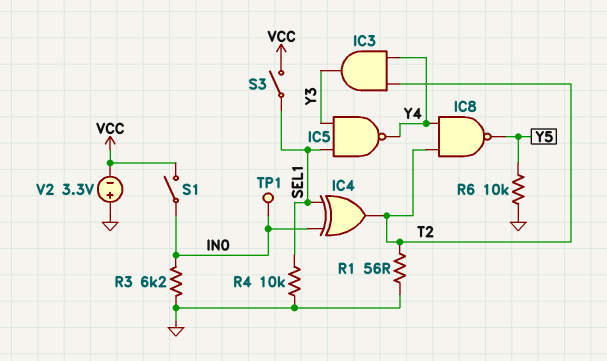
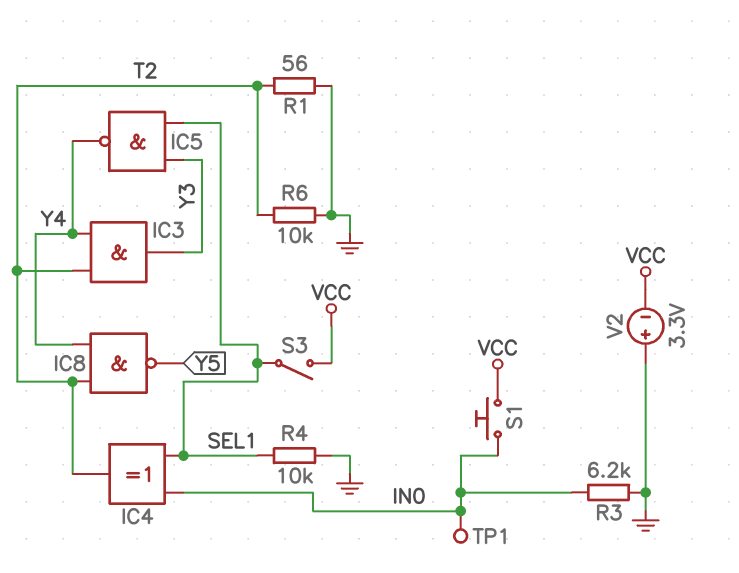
R6: 10k (GND, Y5) -> 10k (GND, T2)
S1: switch (IN0, VCC) -> button (IN0, VCC)

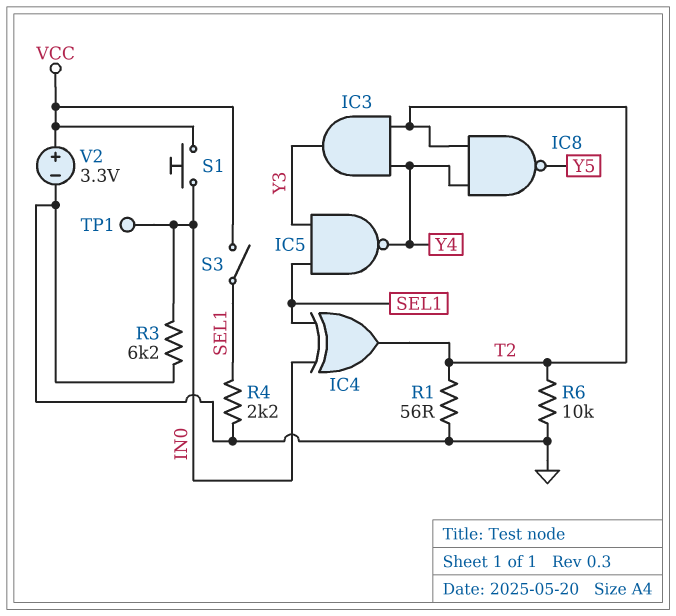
R4: 10k (GND, SEL1) -> 2.2k (GND, SEL1)
V2: 3.3V (plus GND, minus VCC) -> 3.3V (plus VCC, minus GND)

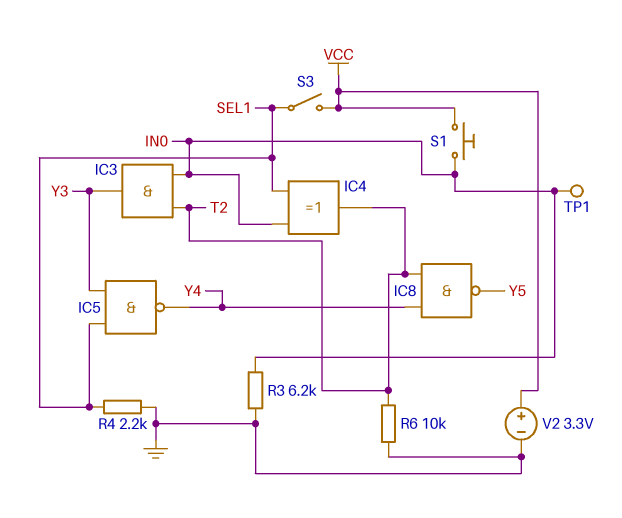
IC3: AND (in T2, in Y4, out Y3) -> AND (in IN0, in T2, out Y3)
R1: 56 (GND, T2) -> none

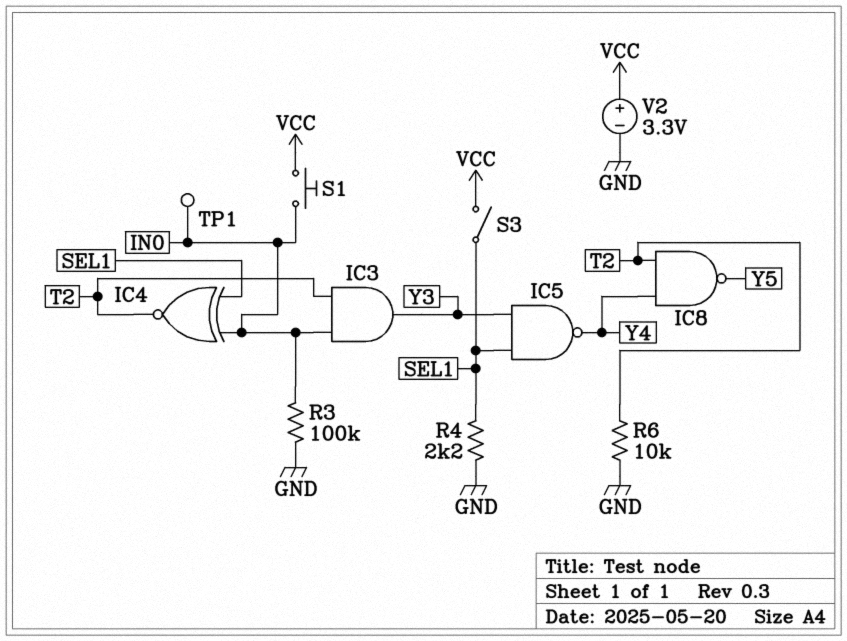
IC4: XOR (in IN0, in SEL1, out T2) -> XNOR (in IN0, in SEL1, out T2)
R3: 6.2k (GND, IN0) -> 100k (GND, IN0)

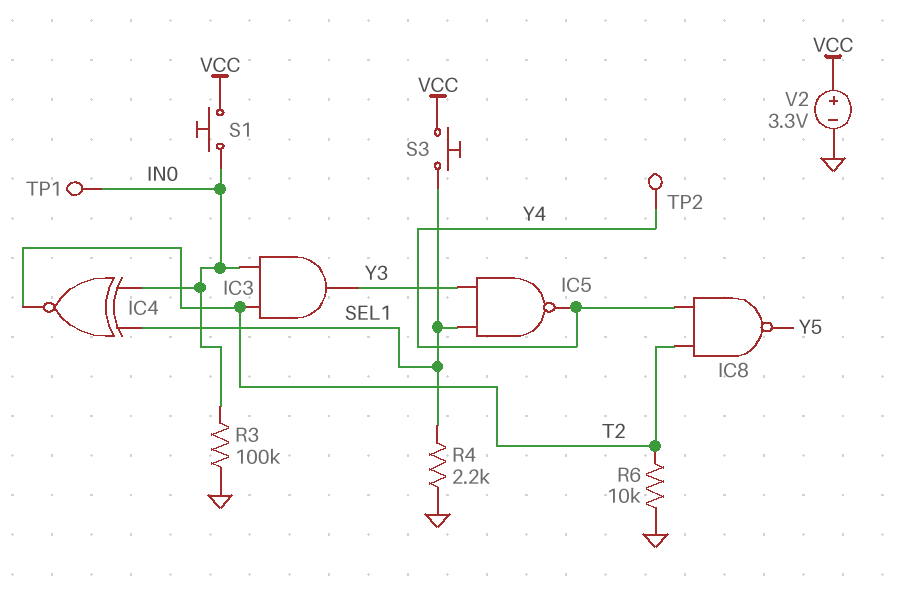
S3: switch (SEL1, VCC) -> button (SEL1, VCC)
TP2: none -> test point (Y4)

